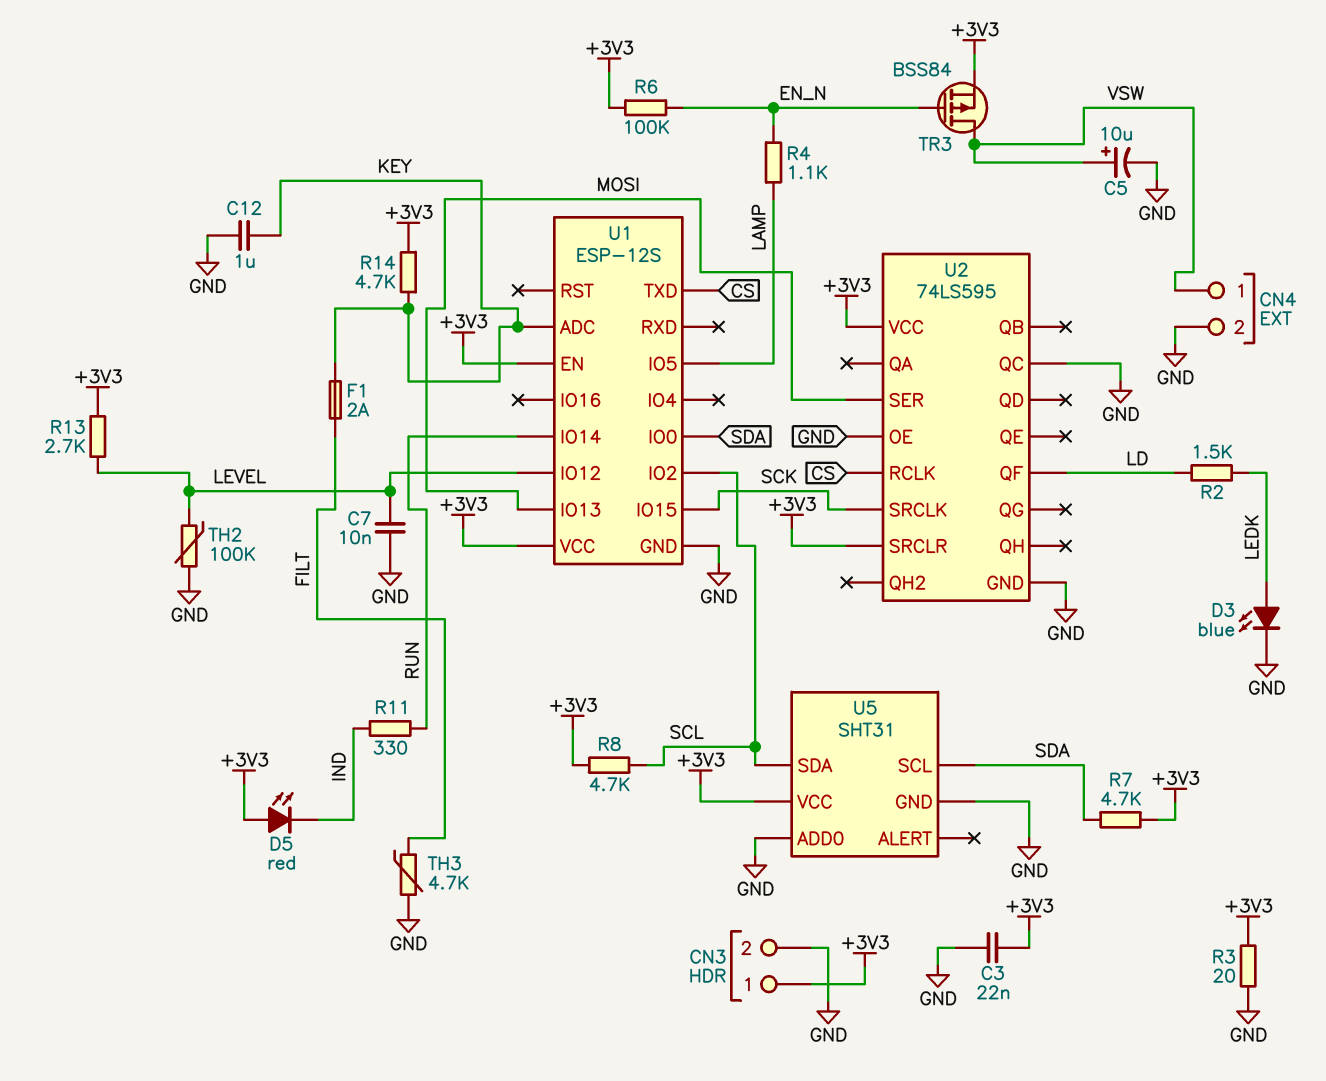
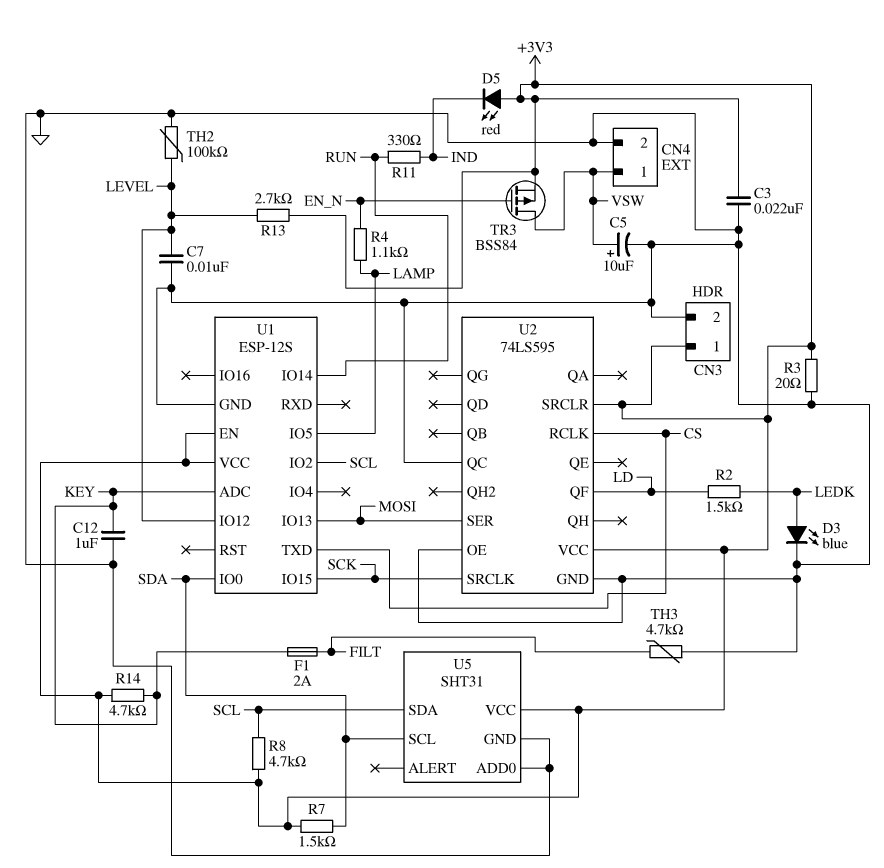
R6: 100k (+3V3, EN_N) -> none
R7: 4.7k (+3V3, SDA) -> 1.5k (+3V3, SDA)

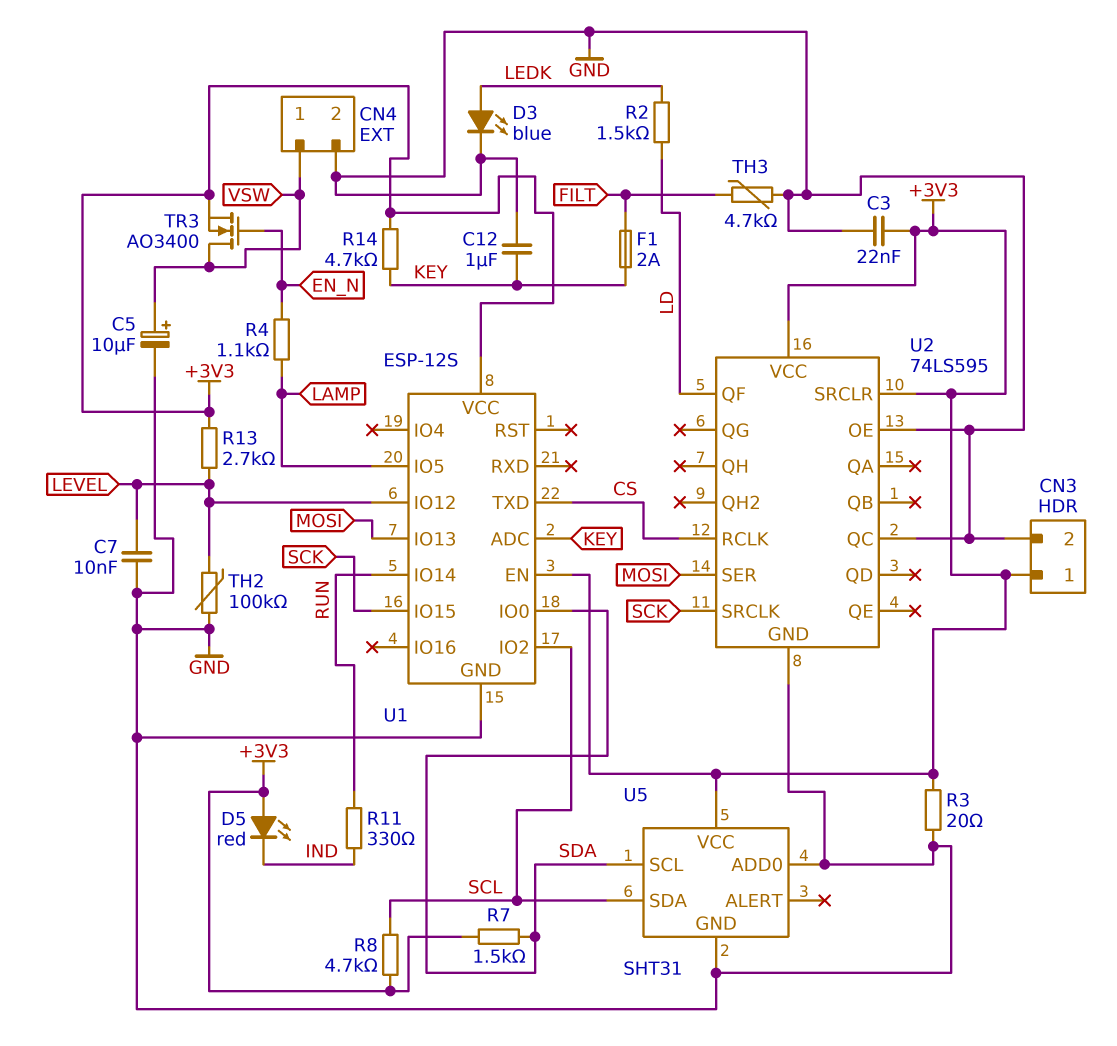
TR3: PMOS BSS84 (G EN_N, D VSW, S +3V3) -> NMOS AO3400 (G EN_N, D VSW, S +3V3)

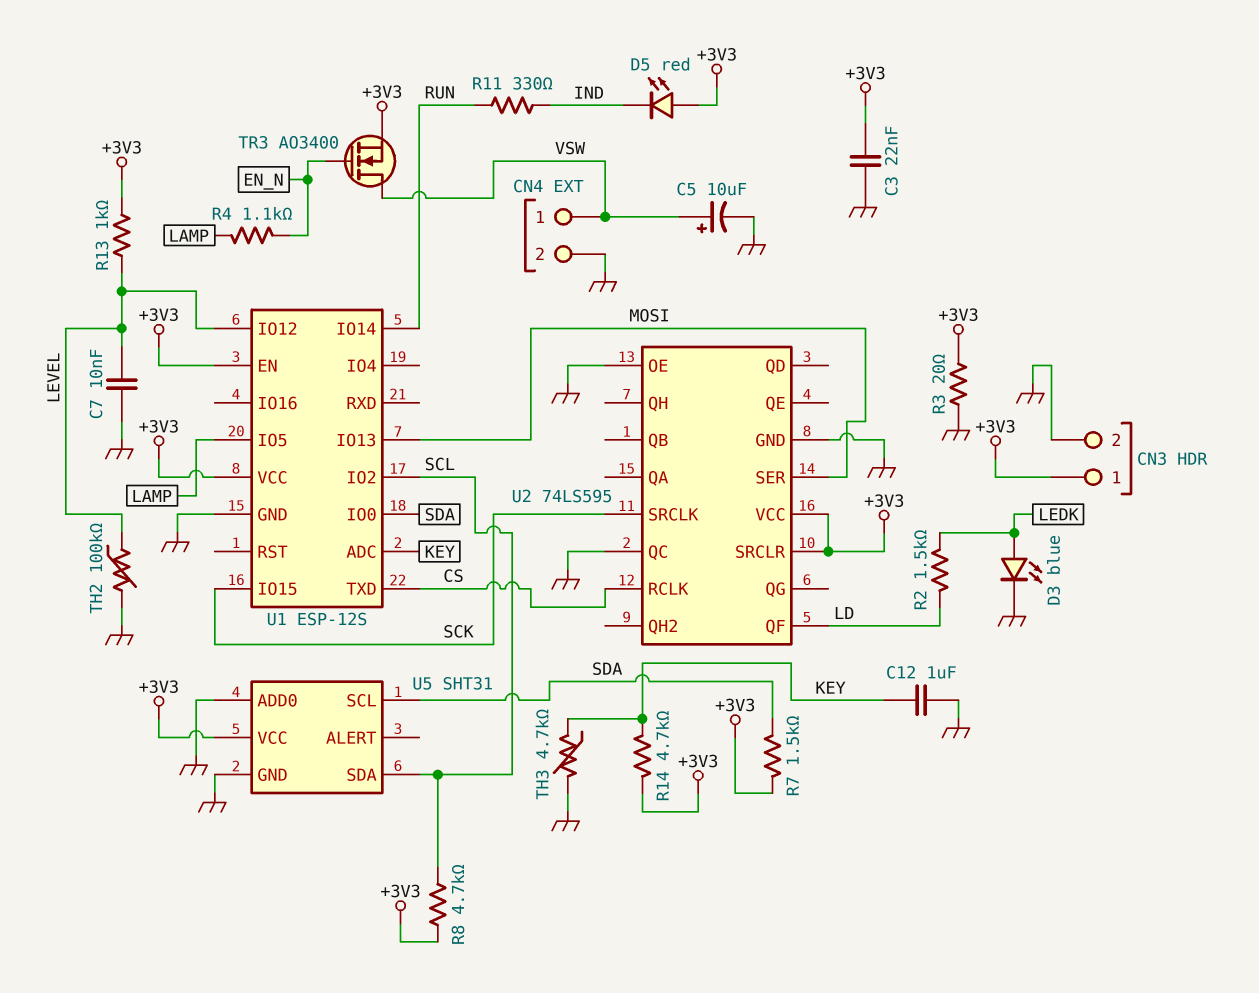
F1: 2A (FILT, KEY) -> none
R13: 2.7k (+3V3, LEVEL) -> 1k (+3V3, LEVEL)
TH3: 4.7k (FILT, GND) -> 4.7k (GND, KEY)

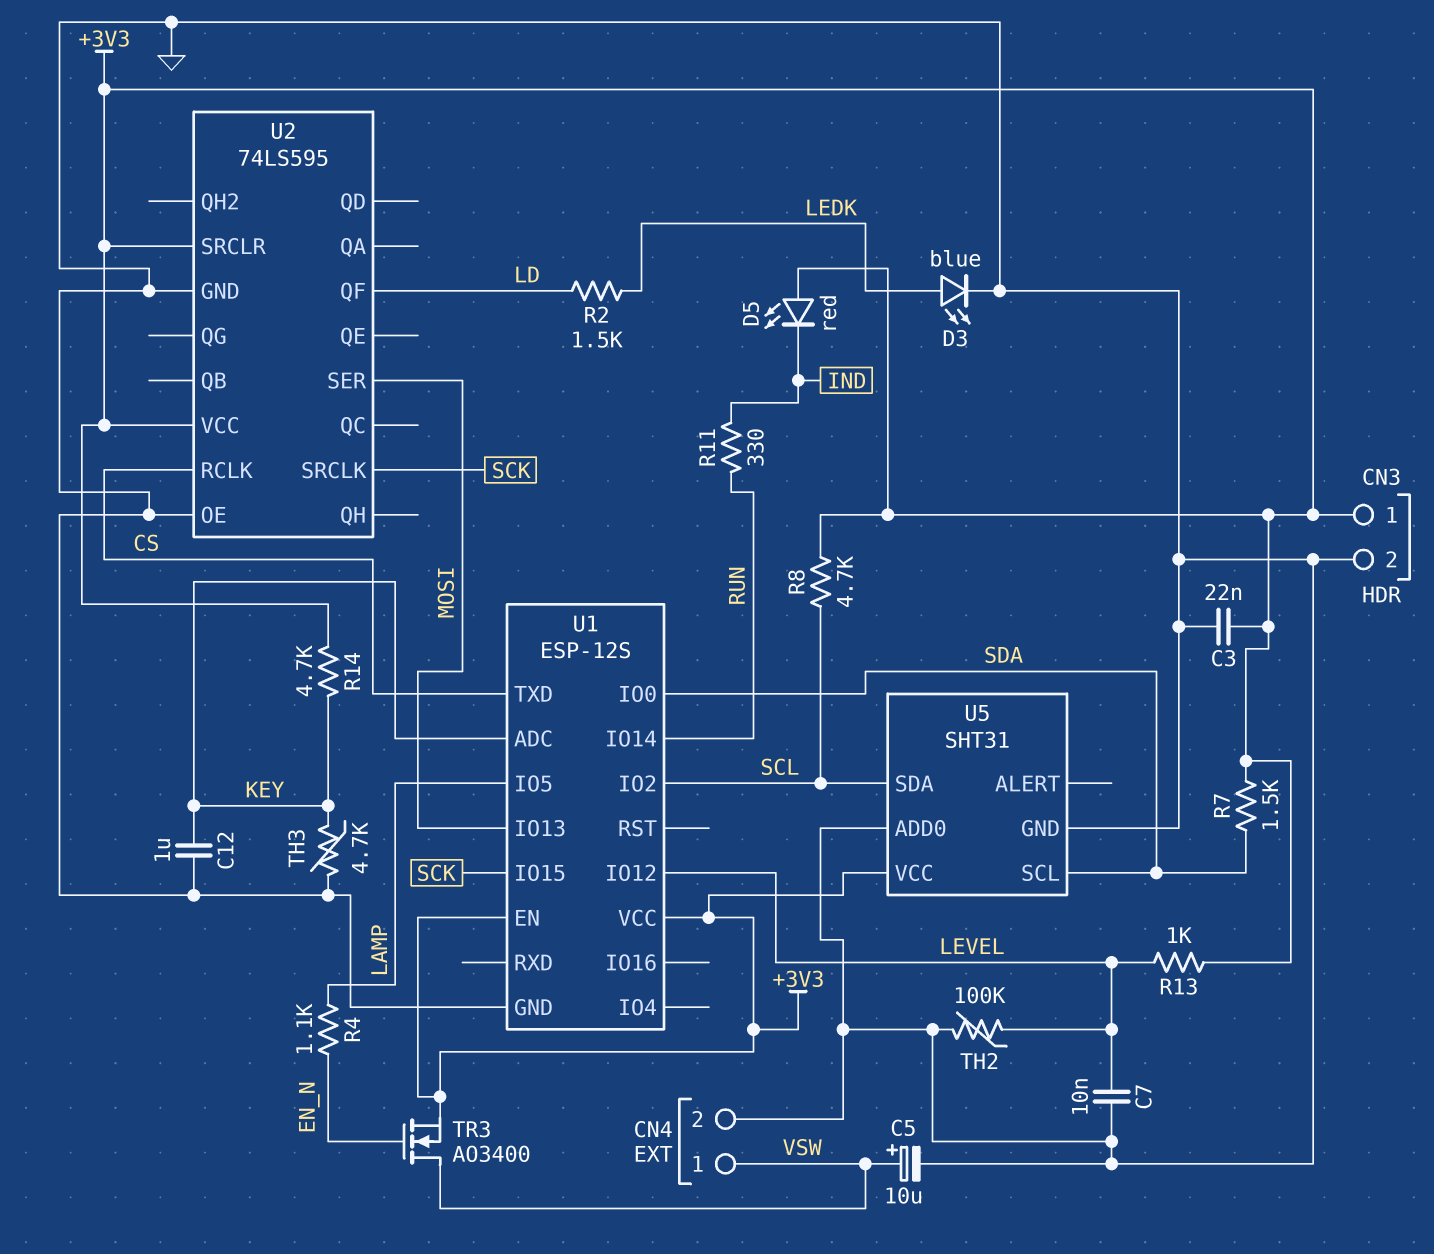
R3: 20 (+3V3, GND) -> none
U2 pin QC: GND -> none

